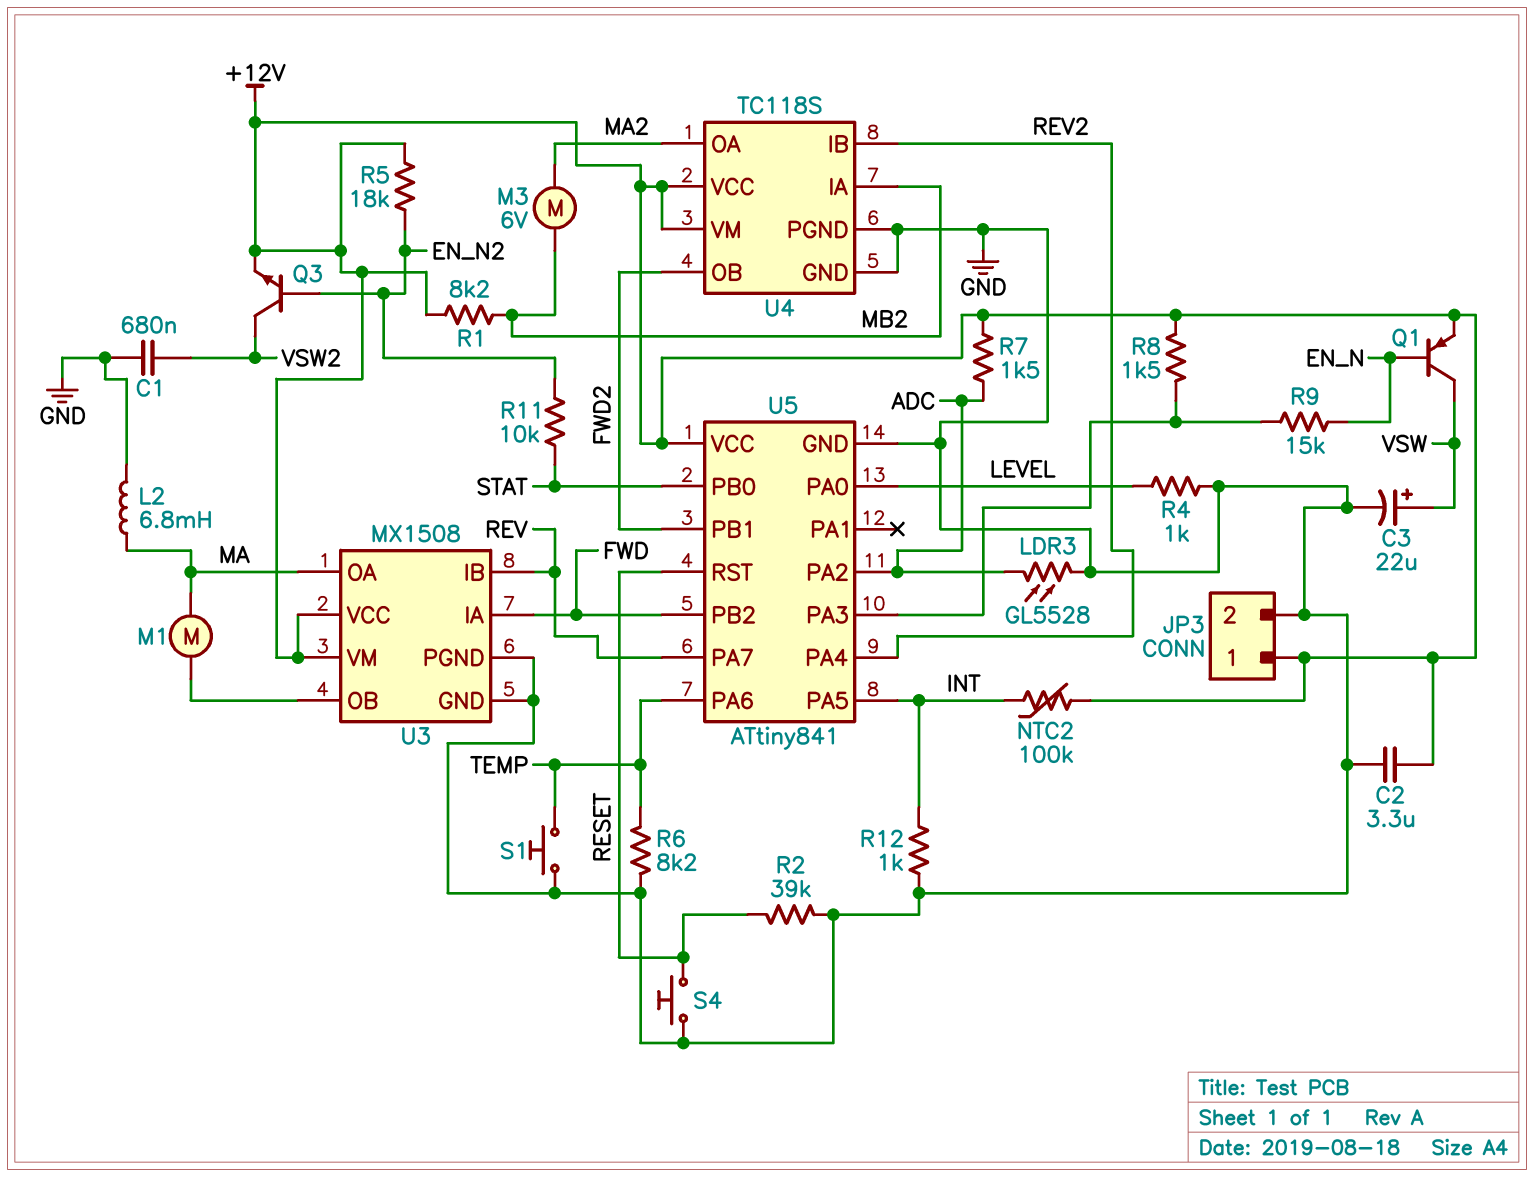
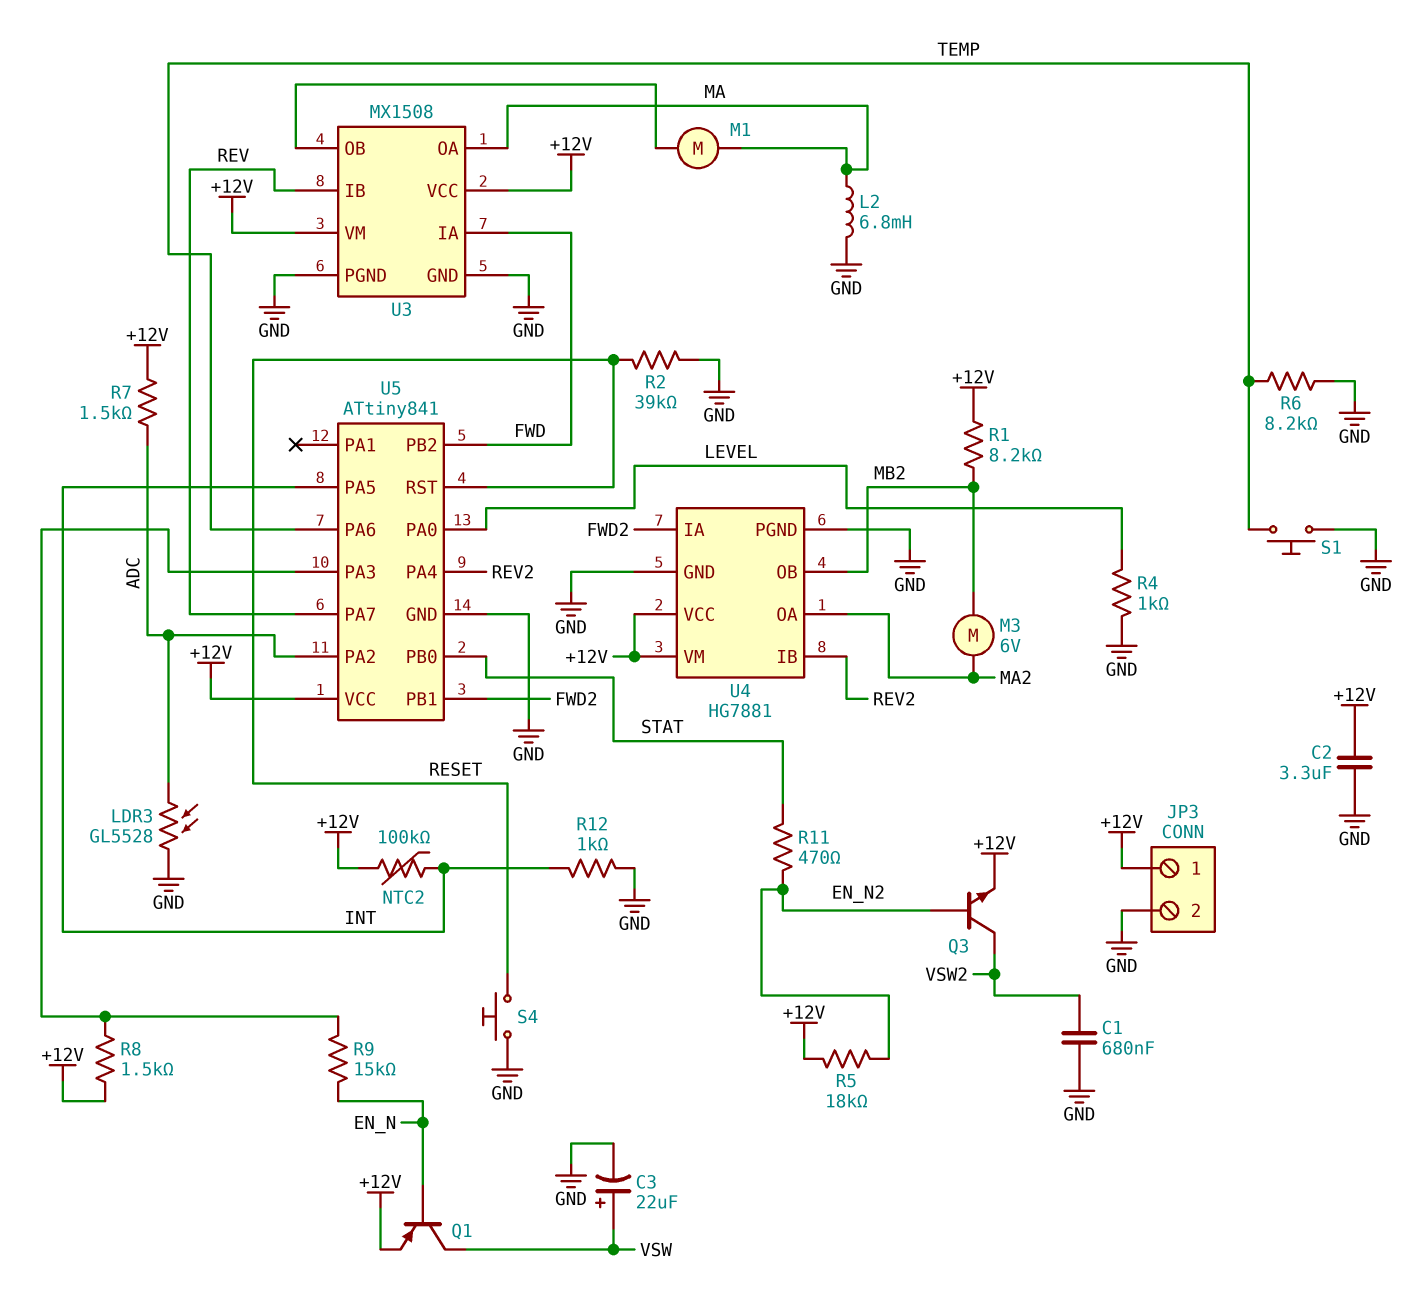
R11: 10k (EN_N2, STAT) -> 470 (EN_N2, STAT)
U4: TC118S -> HG7881
U4 pin IA: MB2 -> FWD2
U4 pin OB: FWD2 -> MB2

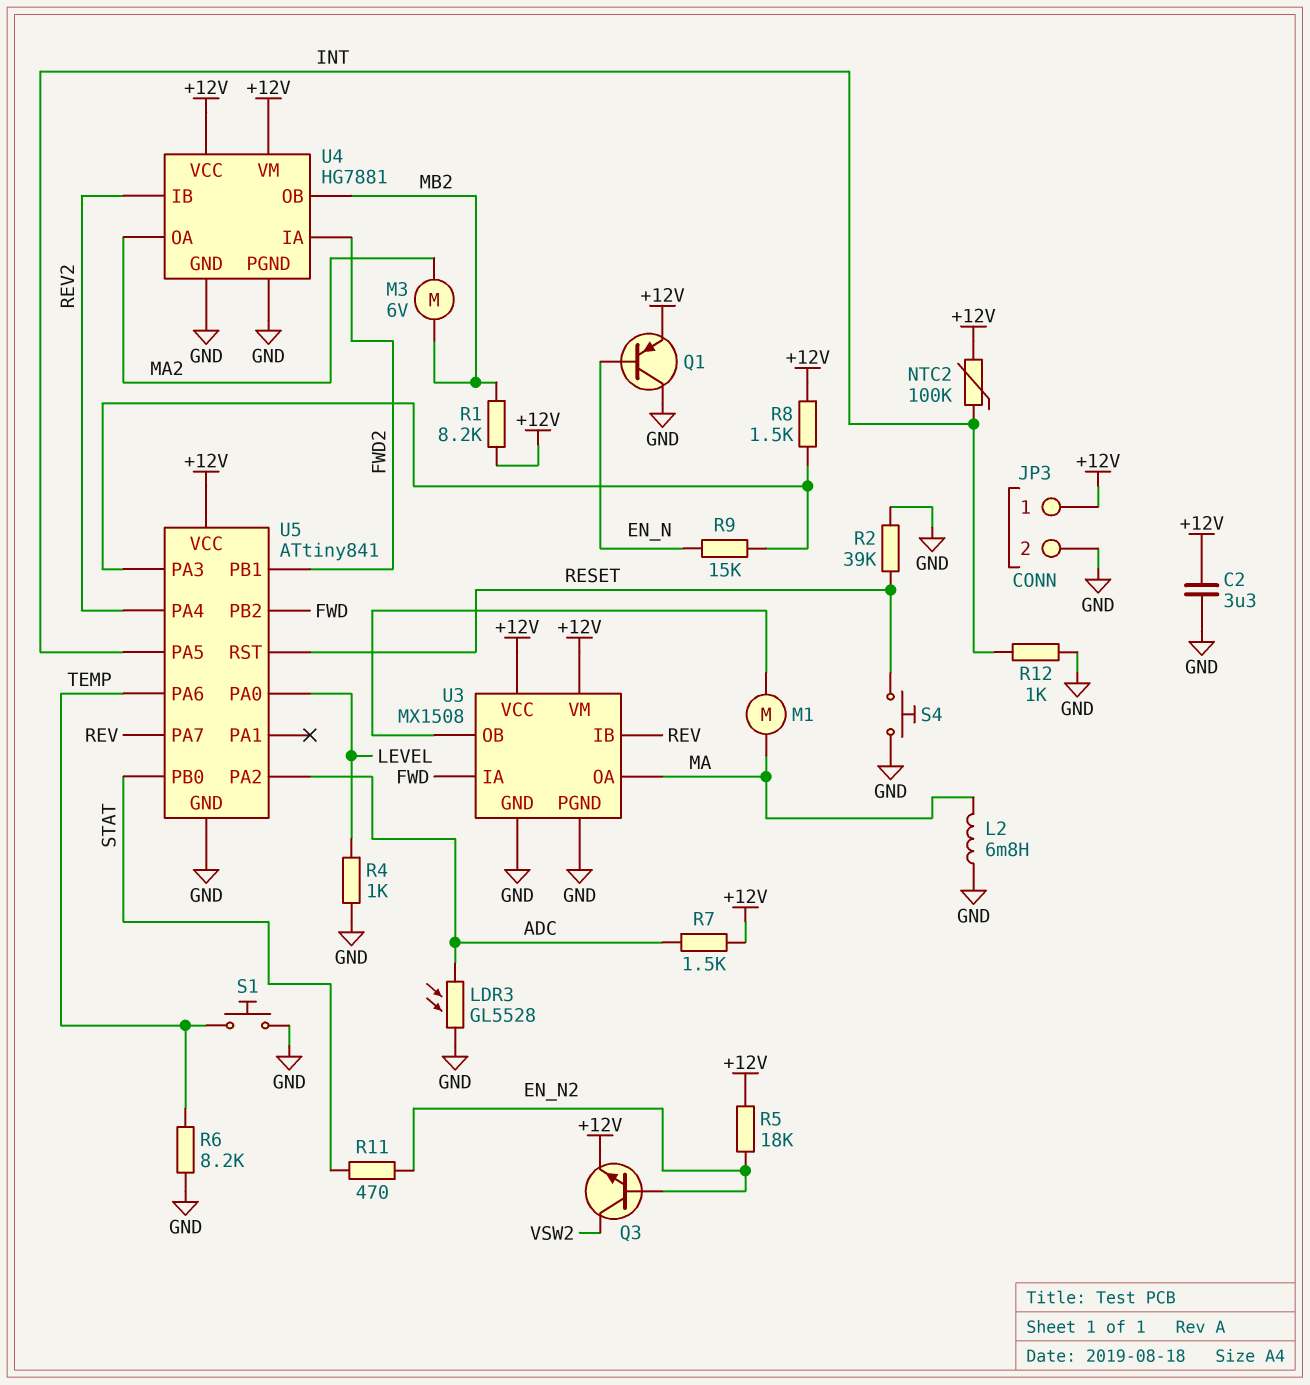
C1: 680nF (GND, VSW2) -> none
C3: 22uF (plus VSW, minus GND) -> none
Q1: PNP (B EN_N, C VSW, E +12V) -> PNP (B EN_N, C GND, E +12V)

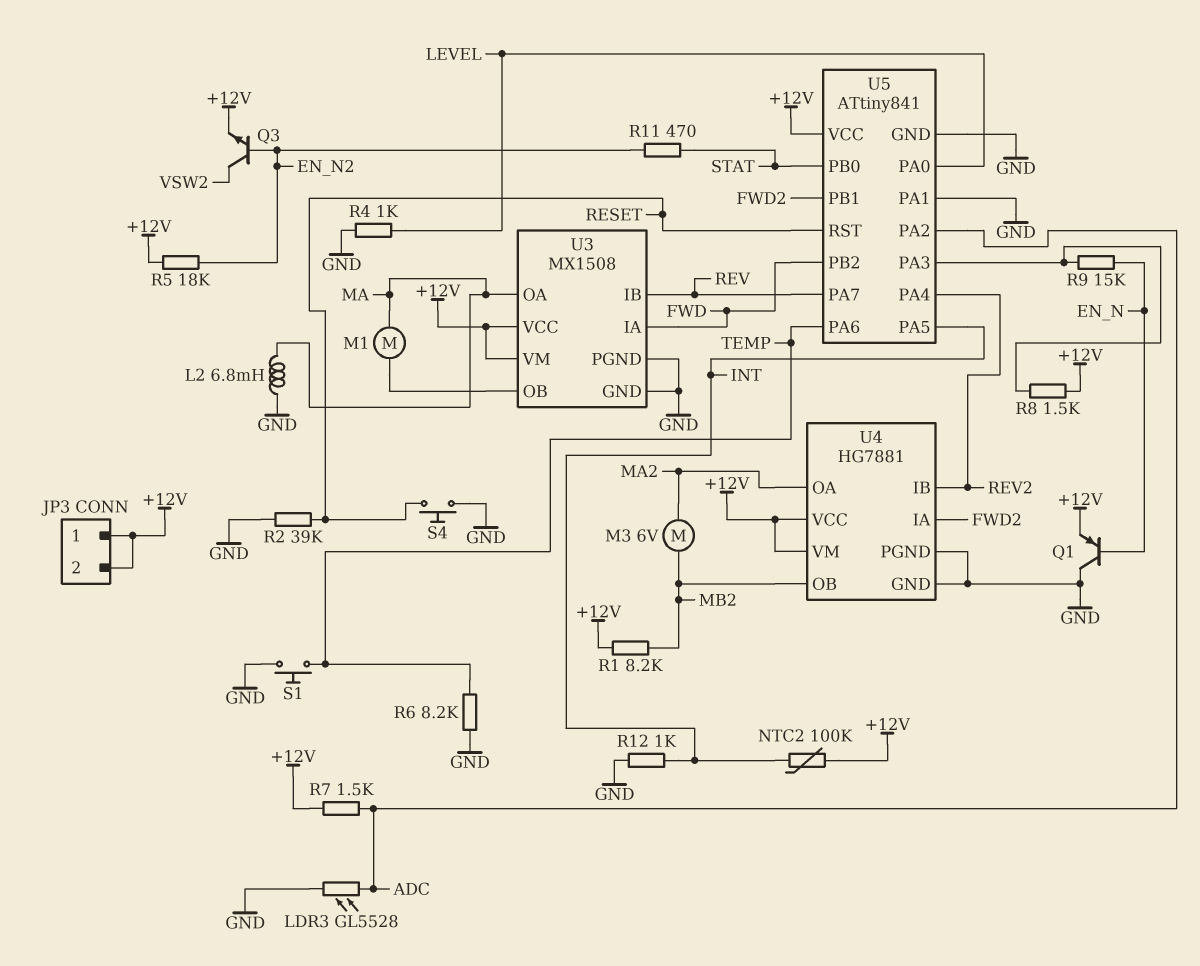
C2: 3.3uF (+12V, GND) -> none
JP3 pin 2: GND -> +12V
U5 pin PA1: none -> GND

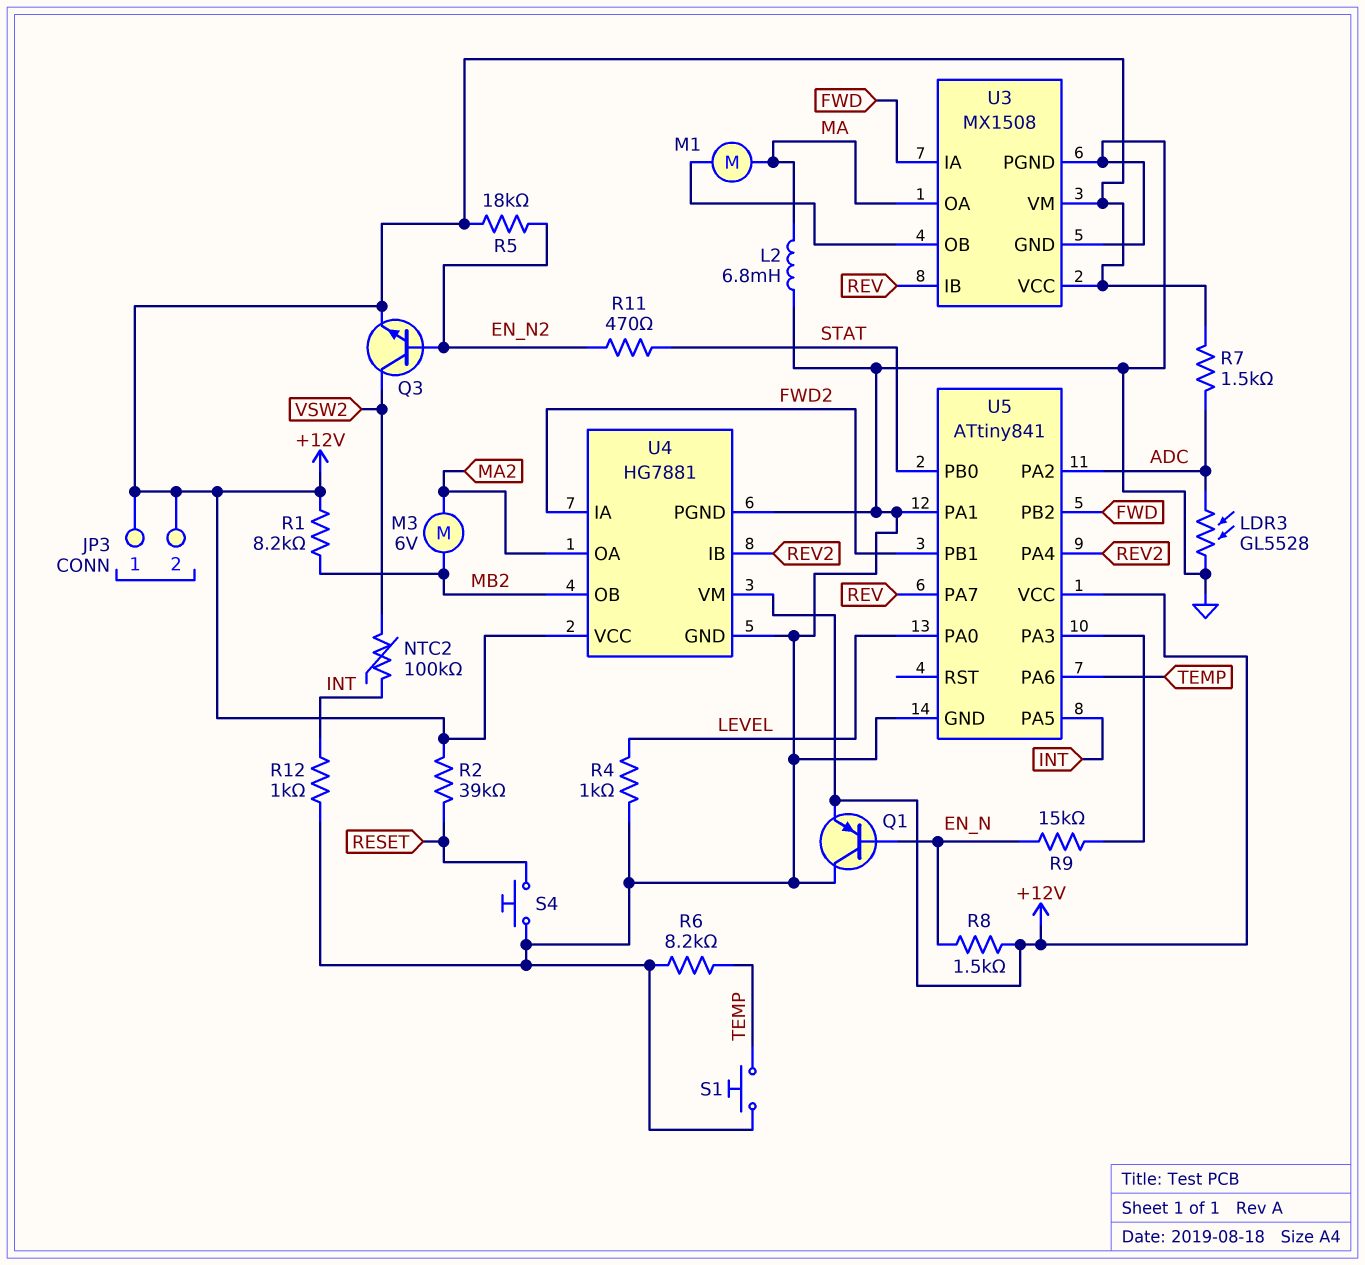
NTC2: 100k (+12V, INT) -> 100k (INT, VSW2)
R2: 39k (GND, RESET) -> 39k (+12V, RESET)
R8: 1.5k (+12V, U5/PA3) -> 1.5k (+12V, EN_N)
U5 pin RST: RESET -> none

